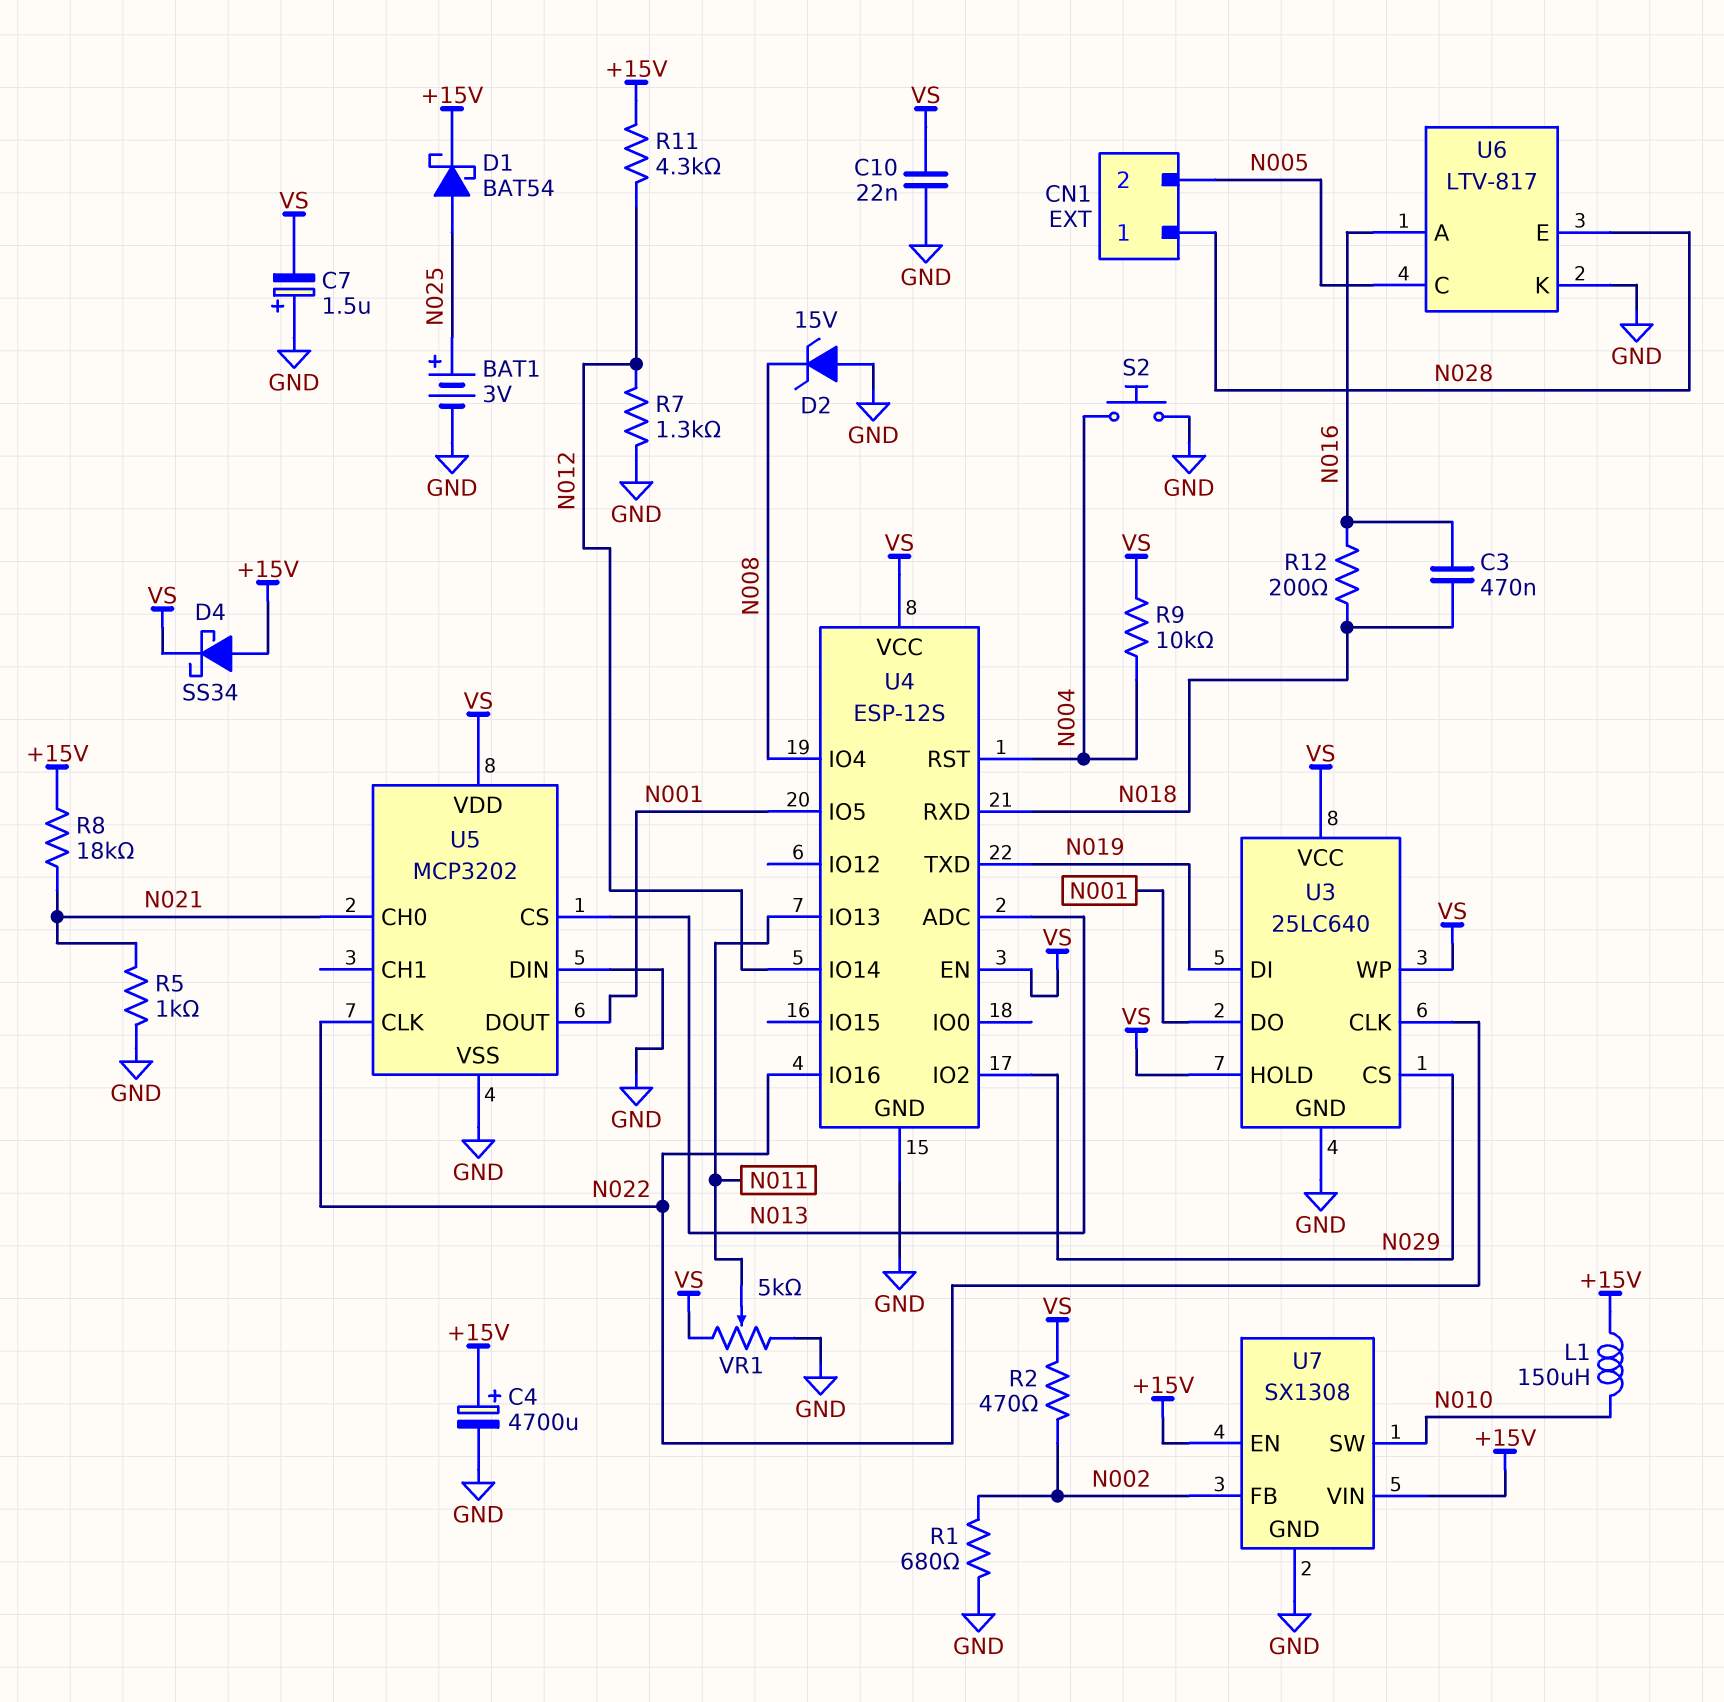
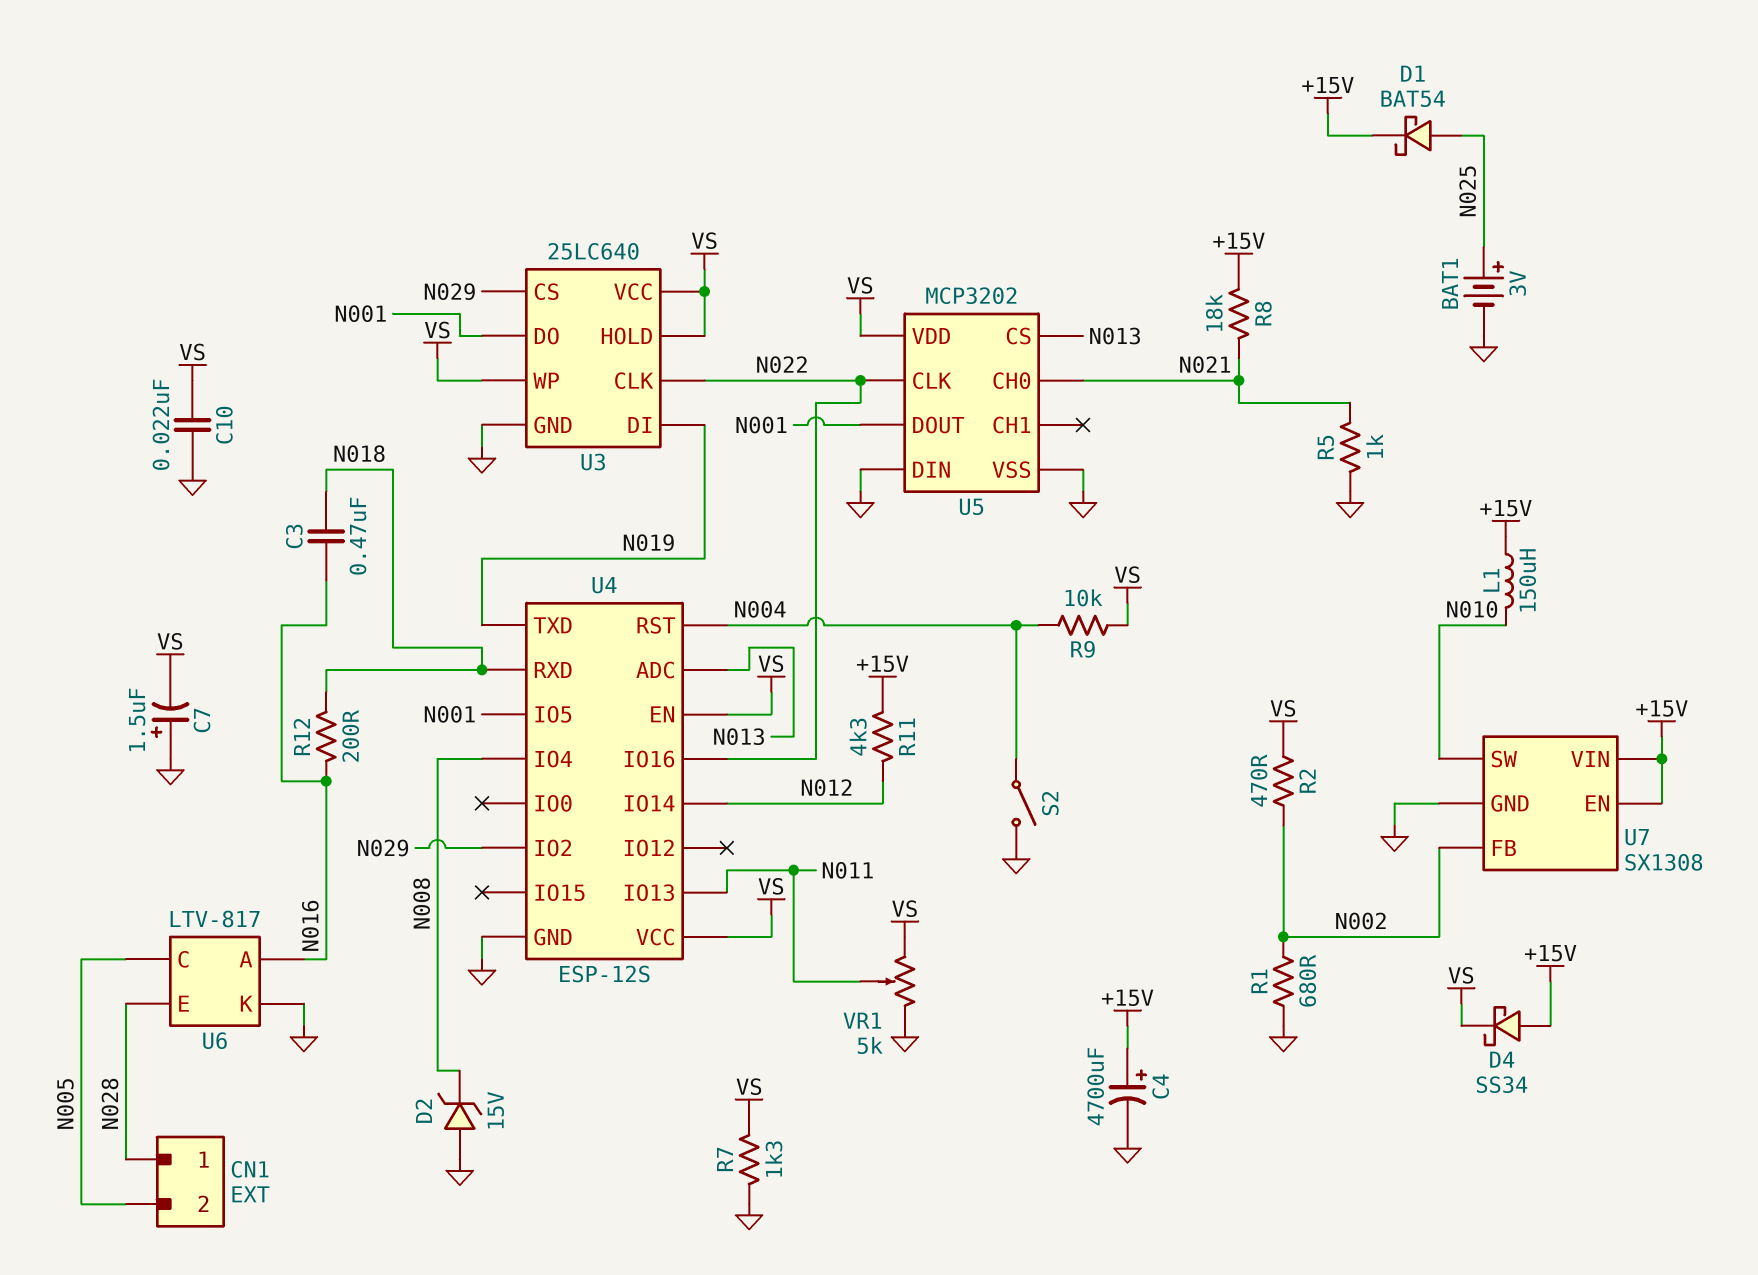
R7: 1.3k (GND, N012) -> 1.3k (GND, VS)
S2: button (GND, N004) -> switch (GND, N004)

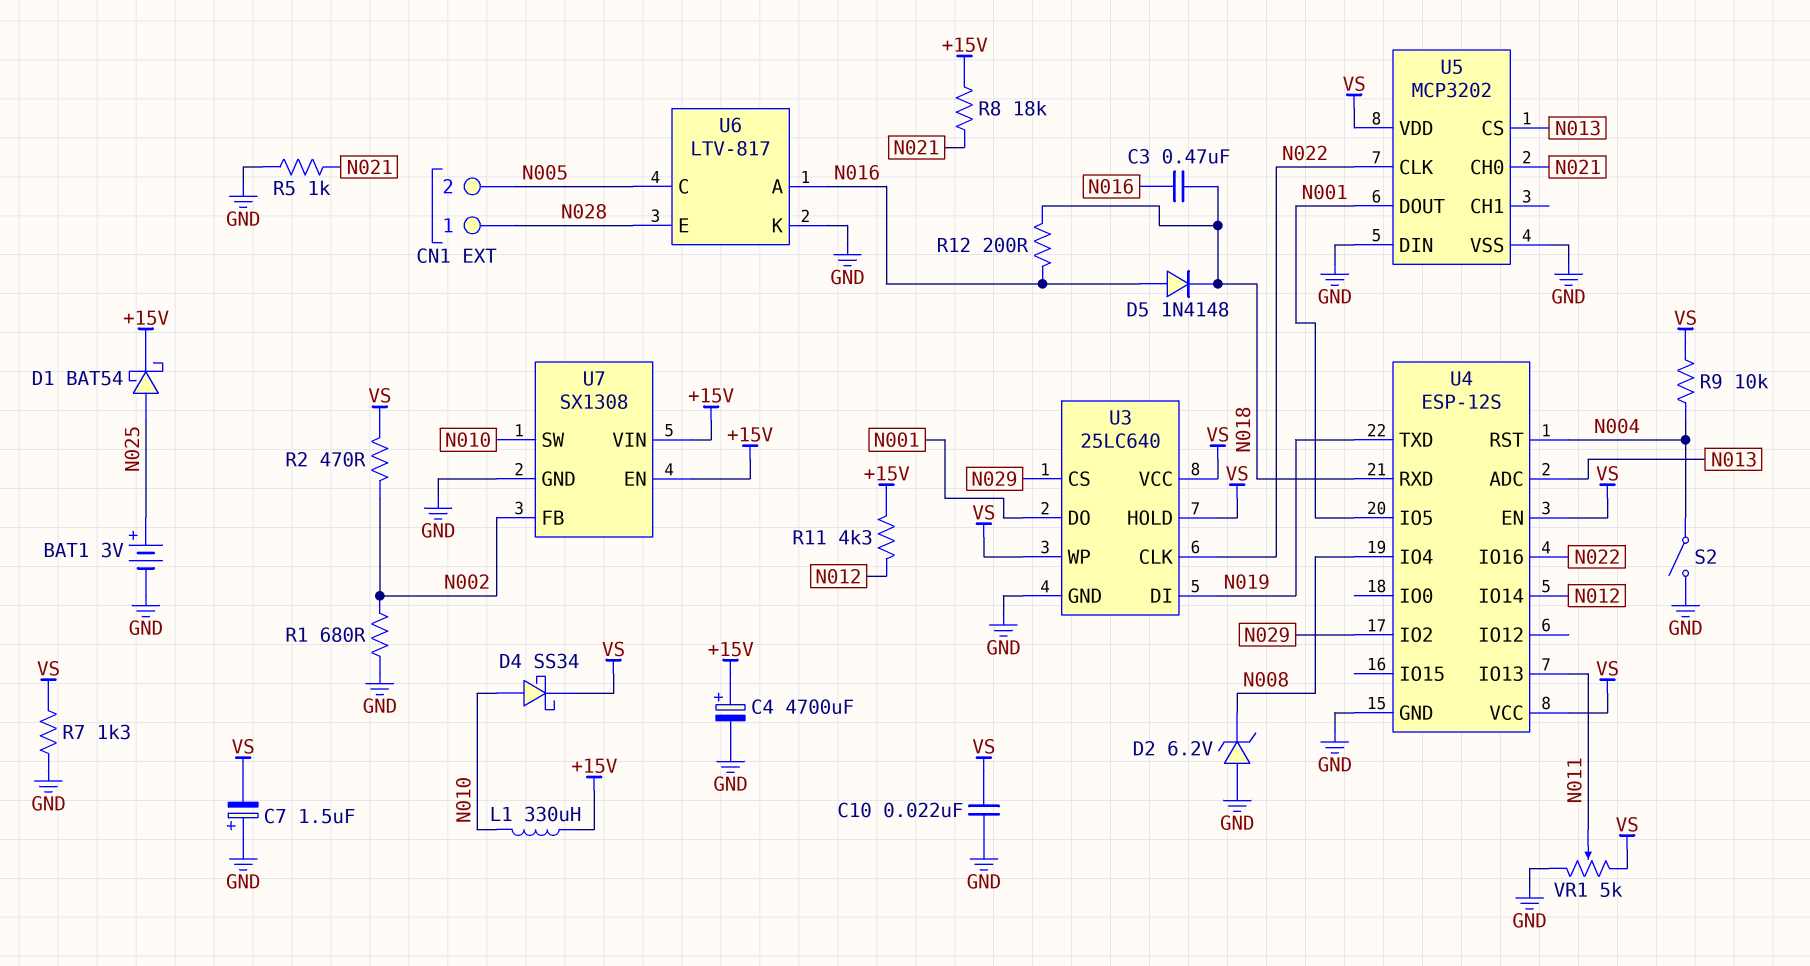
D2: zener 15V (A GND, K N008) -> zener 6.2V (A GND, K N008)
D4: schottky SS34 (A +15V, K VS) -> schottky SS34 (A N010, K VS)
D5: none -> diode 1N4148 (A N016, K N018)
L1: 150uH (+15V, N010) -> 330uH (+15V, N010)

